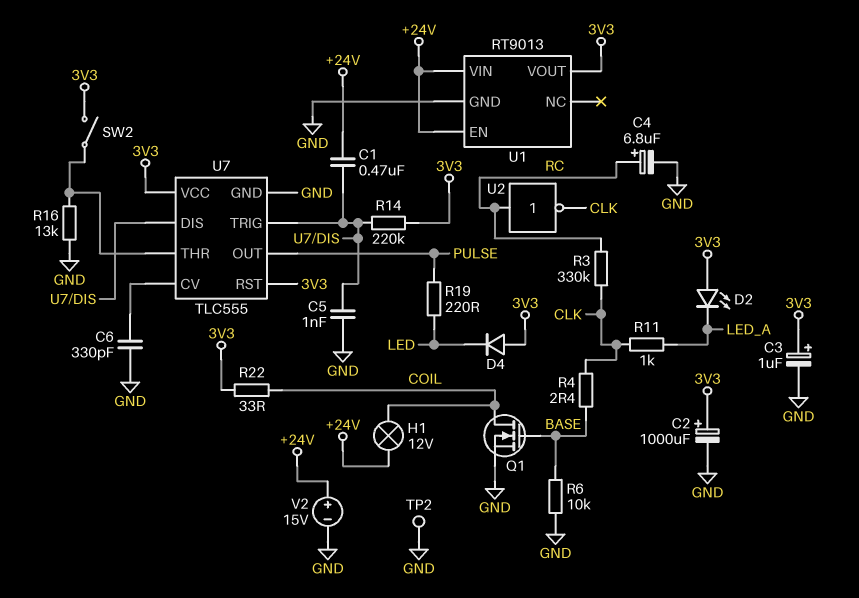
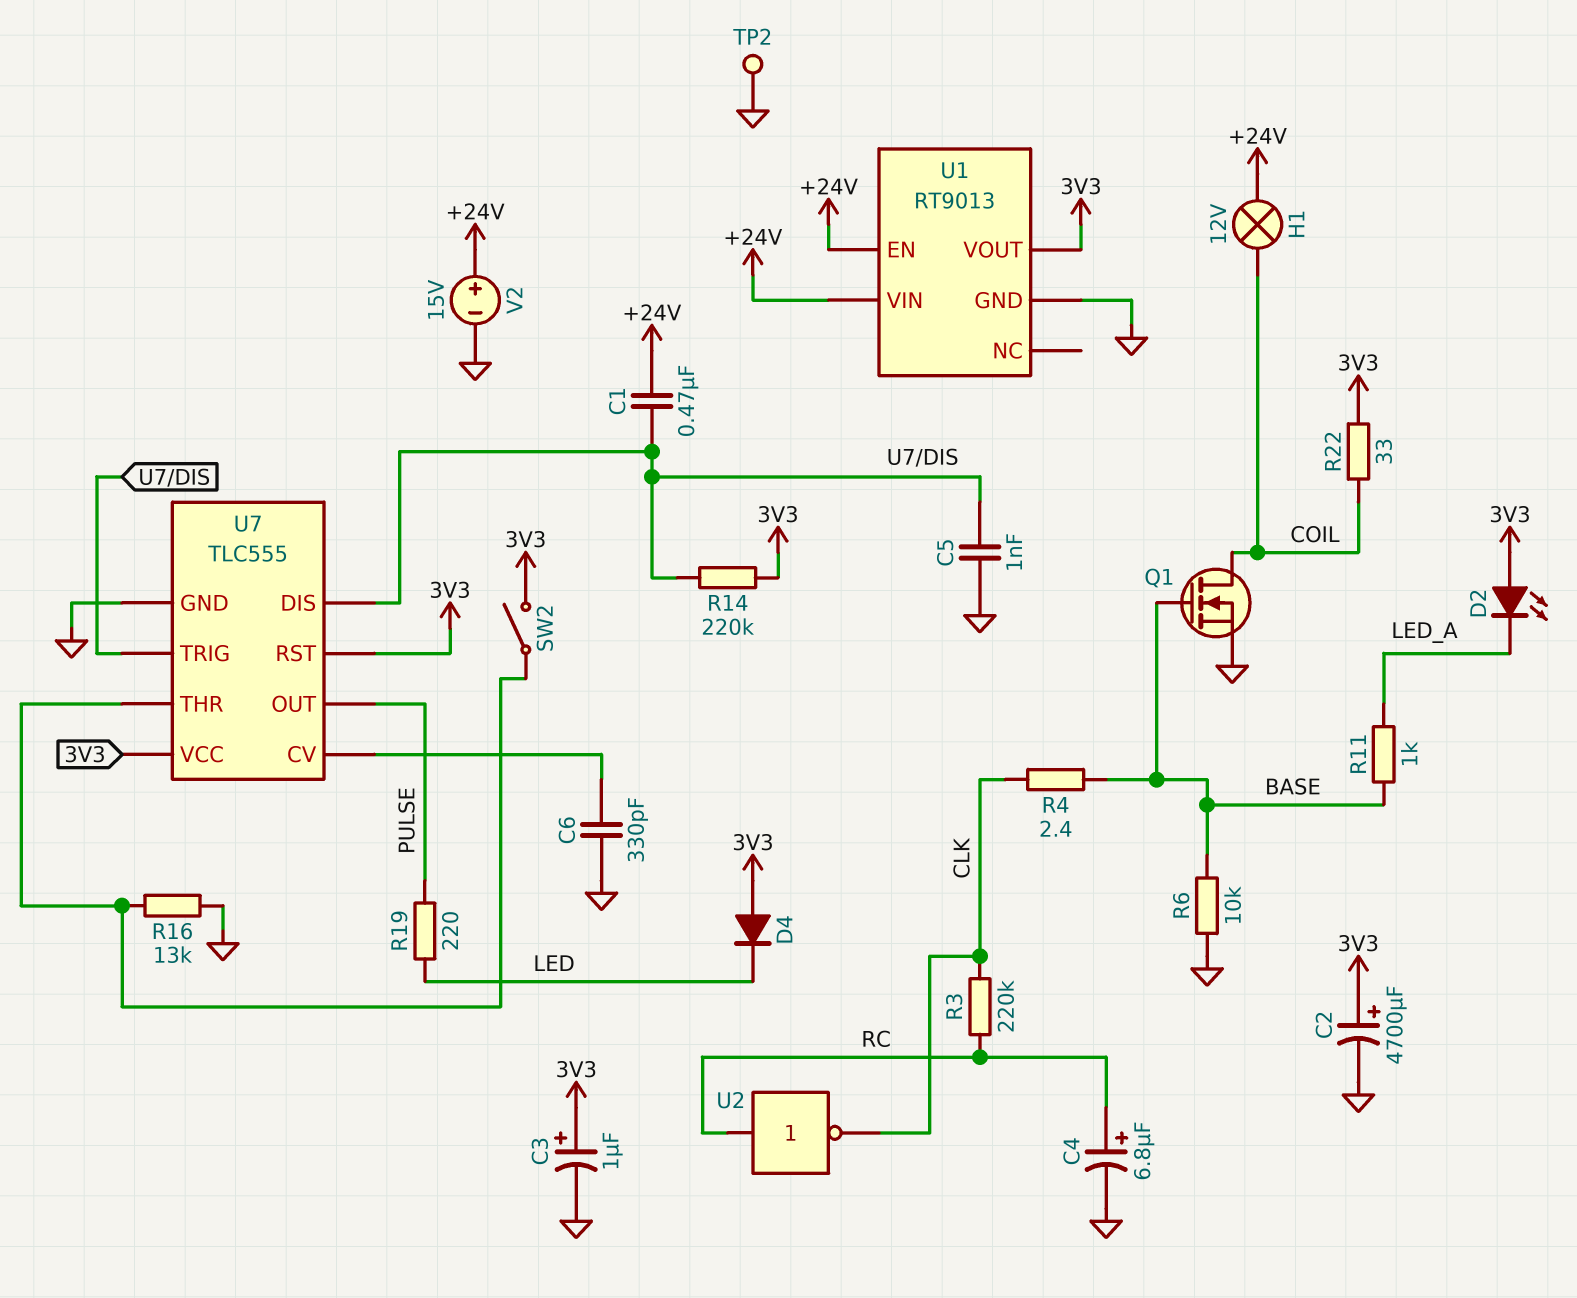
C2: 1000uF (plus 3V3, minus GND) -> 4700uF (plus 3V3, minus GND)
R3: 330k (CLK, RC) -> 220k (CLK, RC)
R11: 1k (CLK, LED_A) -> 1k (BASE, LED_A)

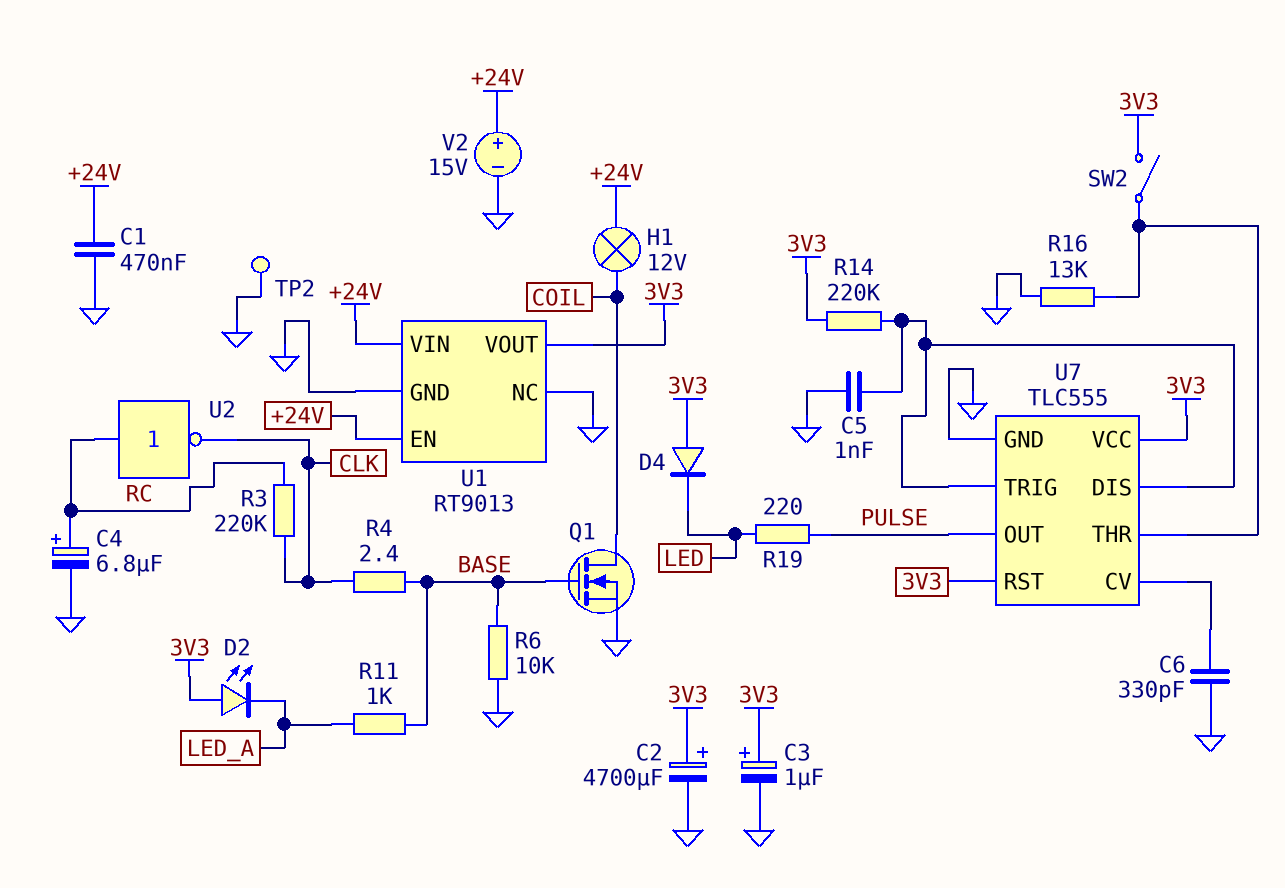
C1: 470nF (+24V, U7/DIS) -> 470nF (+24V, GND)
R22: 33 (3V3, COIL) -> none
U1 pin NC: none -> GND

